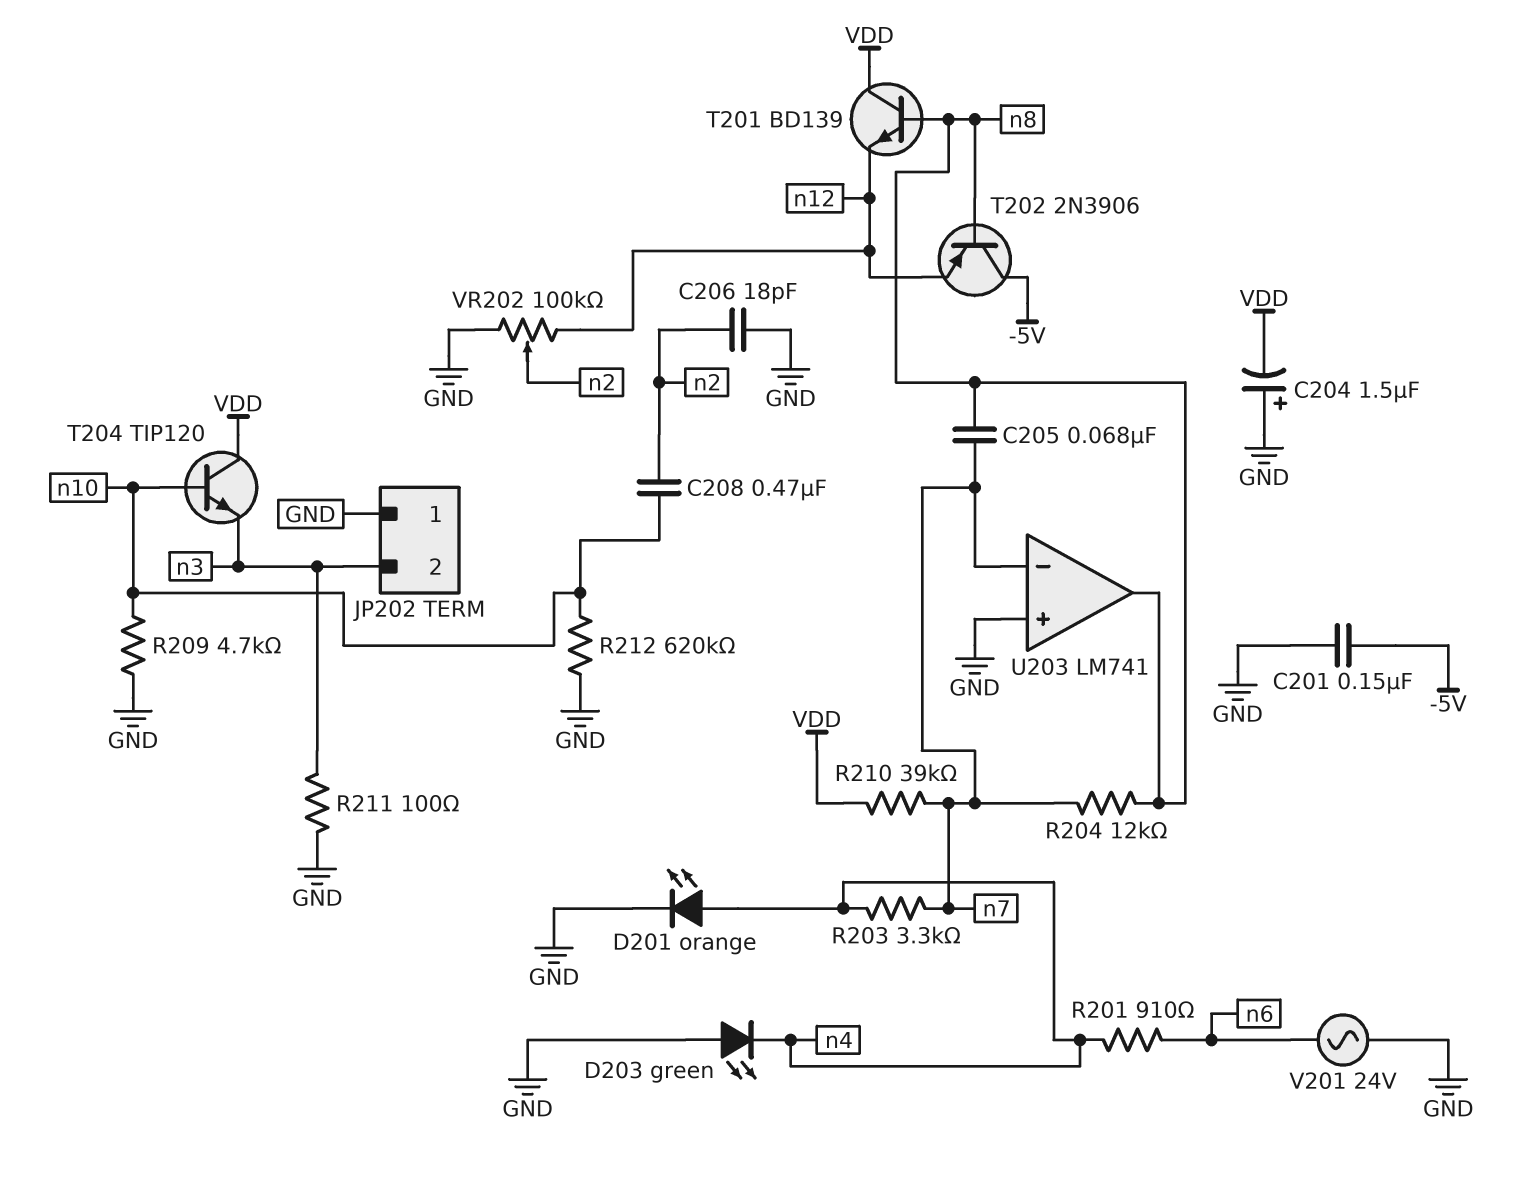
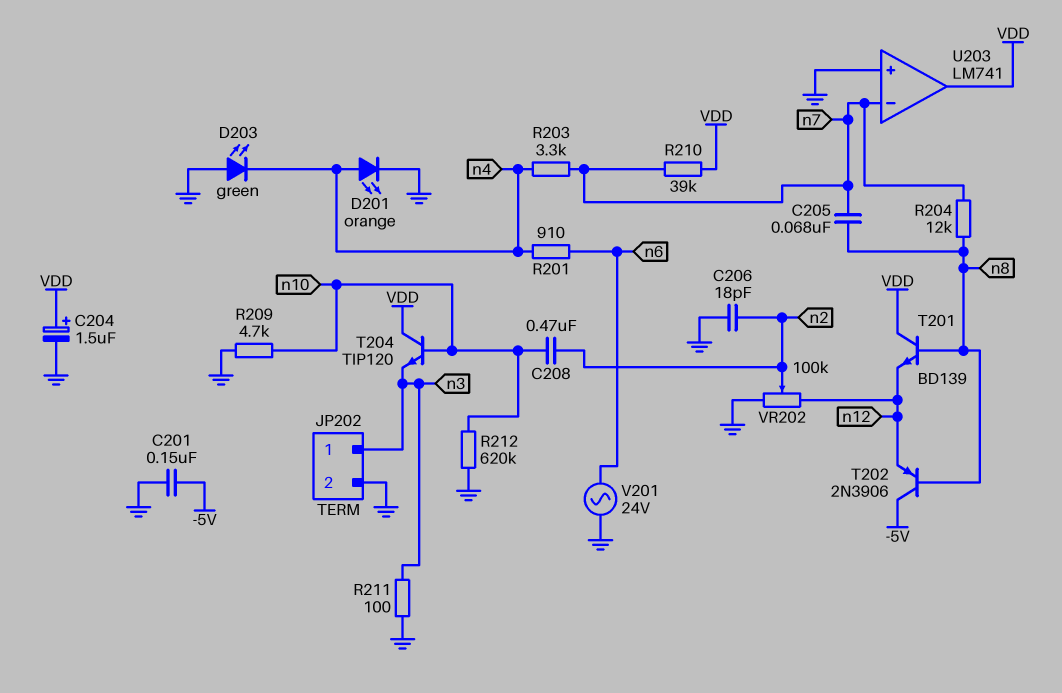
C204: 1.5uF (plus GND, minus VDD) -> 1.5uF (plus VDD, minus GND)
JP202 pin 1: GND -> n3
JP202 pin 2: n3 -> GND
U203 pin out: n8 -> VDD

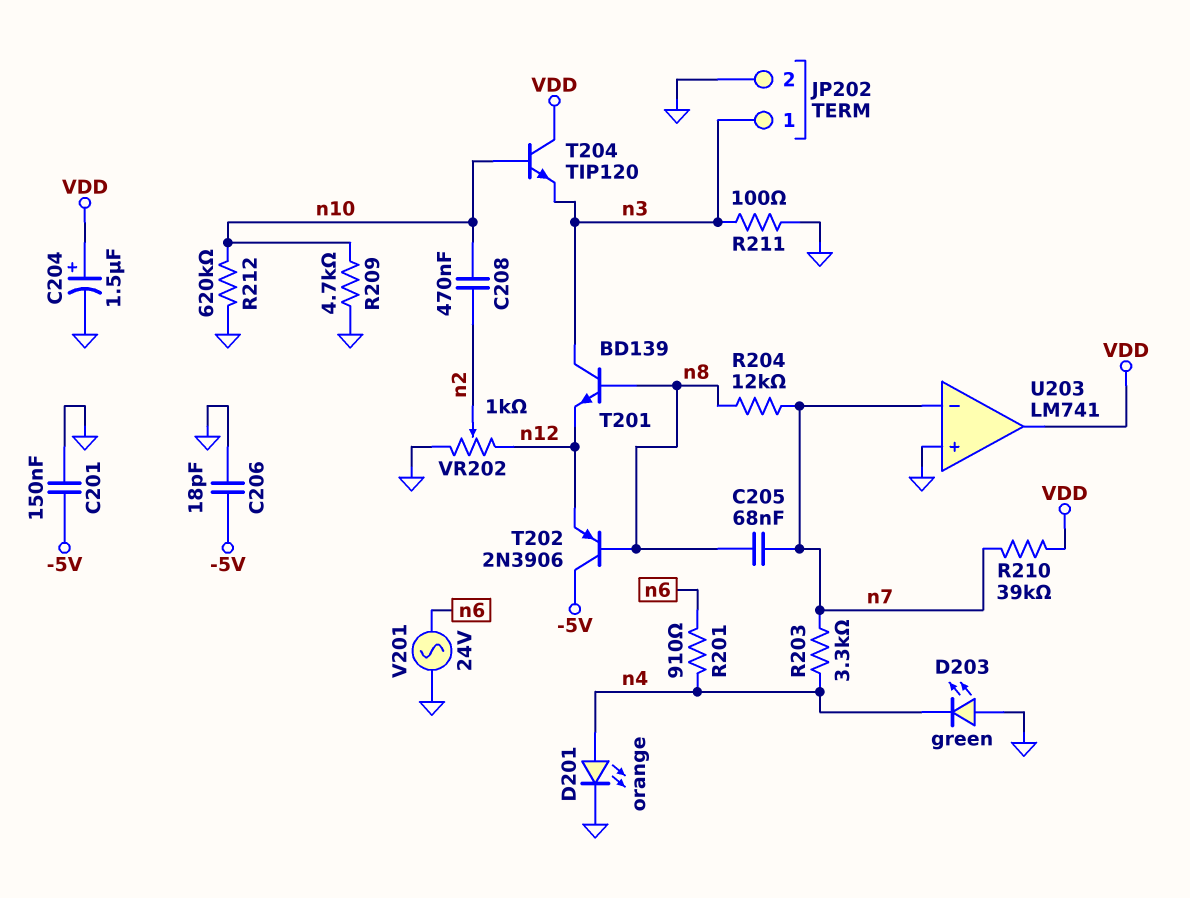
C206: 18pF (GND, n2) -> 18pF (-5V, GND)
T201: NPN BD139 (B n8, C VDD, E n12) -> NPN BD139 (B n8, C n3, E n12)
VR202: 100k (GND, n12, wiper n2) -> 1k (GND, n12, wiper n2)

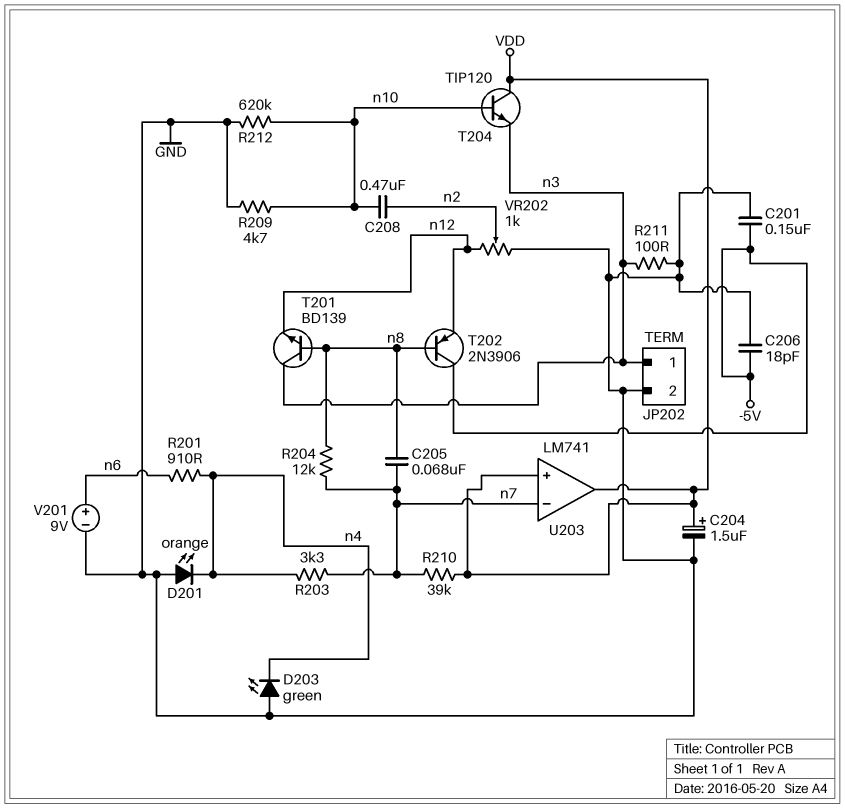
D201: LED orange (A n4, K GND) -> LED orange (A GND, K n4)
U203 pin in+: GND -> VDD
V201: AC 24V (GND, n6) -> 9V (plus n6, minus GND)

